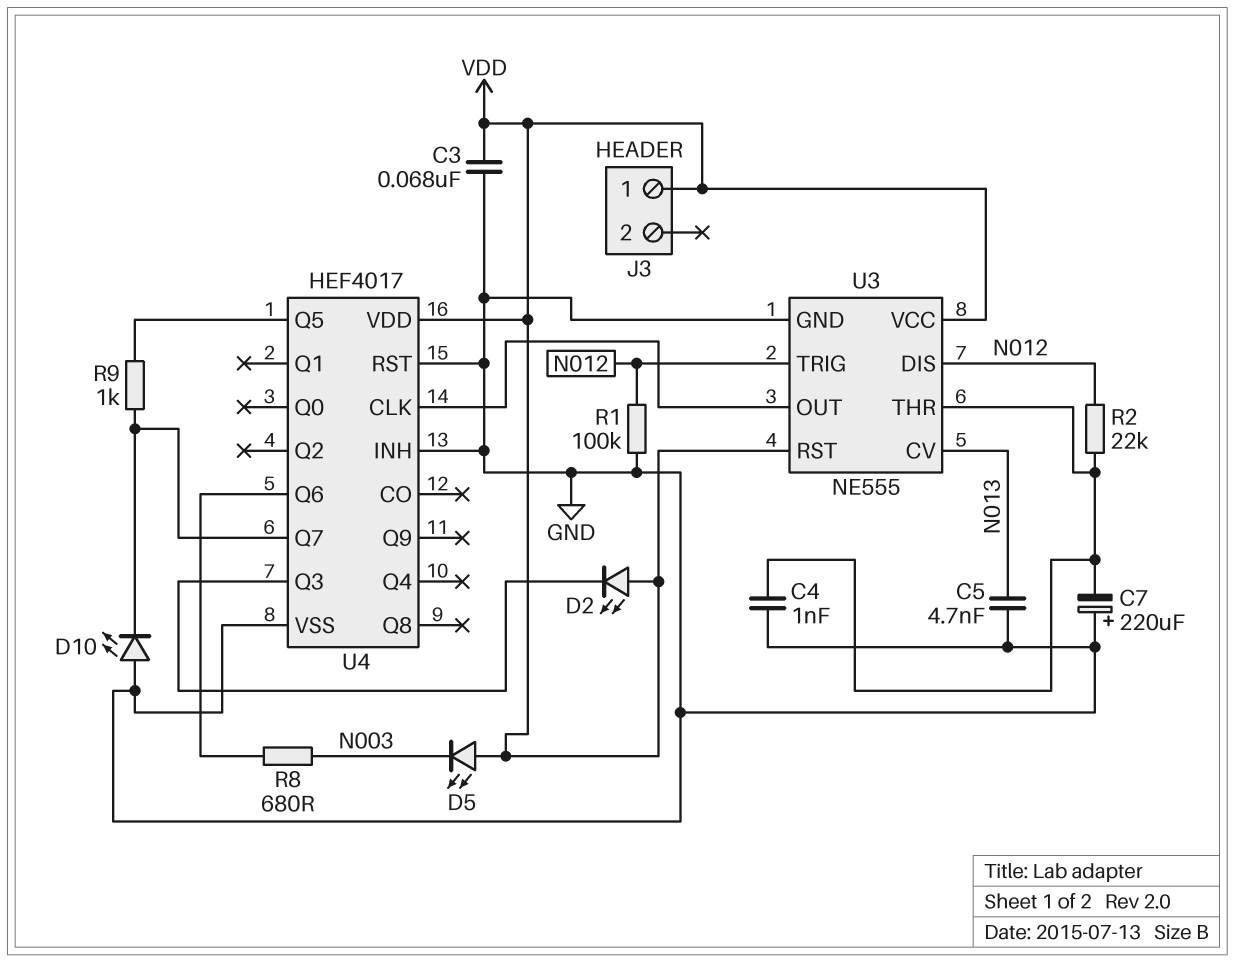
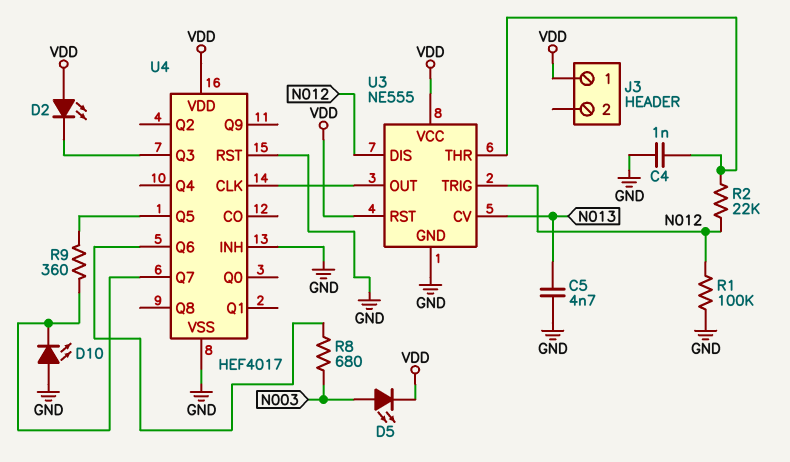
C3: 68nF (GND, VDD) -> none
C7: 220uF (plus GND, minus U3/THR) -> none
D5: LED (A VDD, K N003) -> LED (A N003, K VDD)
R9: 1k (U4/Q5, U4/Q7) -> 360 (U4/Q5, U4/Q7)

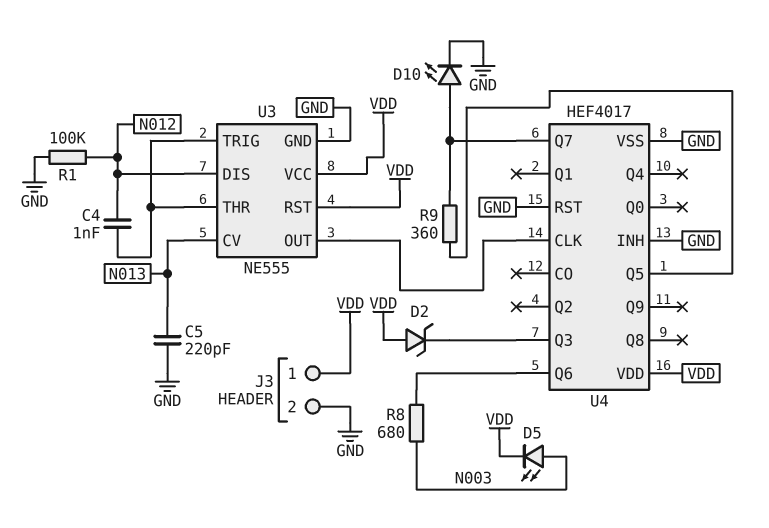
C4: 1nF (GND, U3/THR) -> 1nF (N012, U3/THR)
C5: 4.7nF (GND, N013) -> 220pF (GND, N013)
D2: LED (A VDD, K U4/Q3) -> zener (A VDD, K U4/Q3)
D10: LED (A GND, K U4/Q7) -> LED (A U4/Q7, K GND)
J3 pin 2: none -> GND
R2: 22k (N012, U3/THR) -> none
U3 pin TRIG: N012 -> U3/THR

